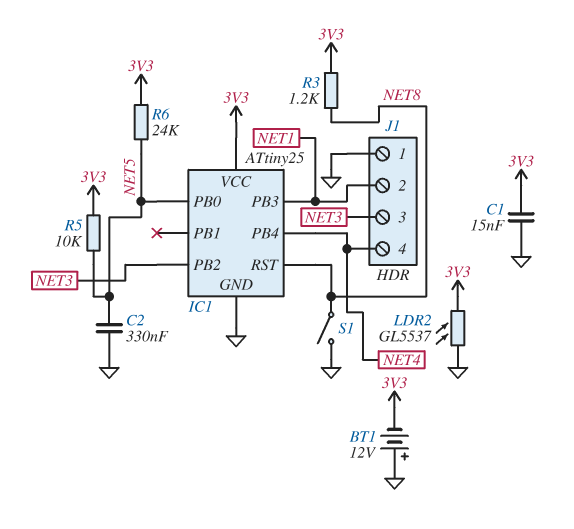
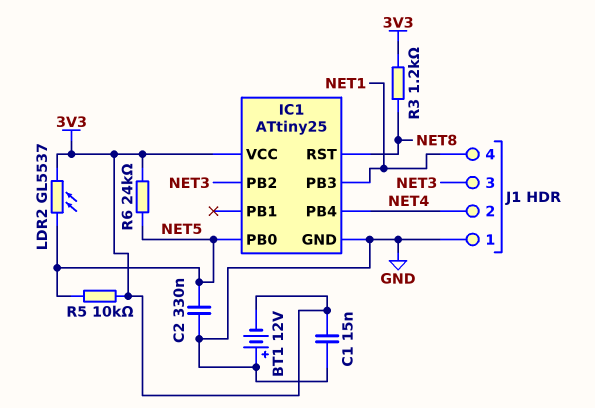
J1 pin 2: NET1 -> NET4
J1 pin 4: NET4 -> NET1
LDR2: GL5537 (3V3, GND) -> GL5537 (3V3, NET5)
S1: switch (GND, NET8) -> none

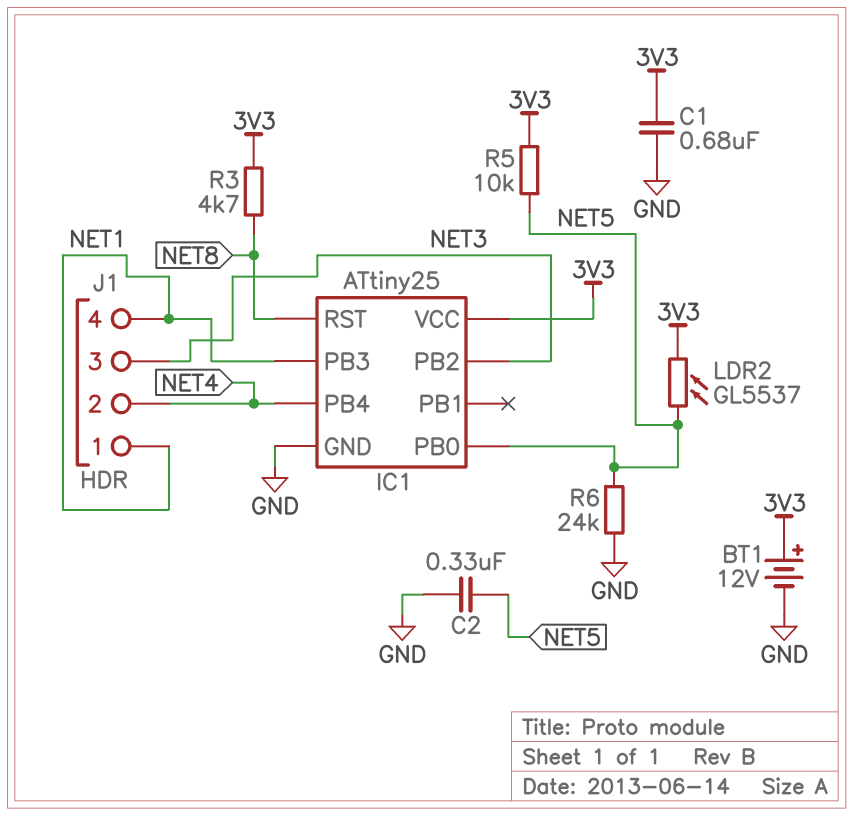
BT1: 12V (plus GND, minus 3V3) -> 12V (plus 3V3, minus GND)
C1: 15nF (3V3, GND) -> 680nF (3V3, GND)
J1 pin 1: GND -> NET1
R3: 1.2k (3V3, NET8) -> 4.7k (3V3, NET8)
R6: 24k (3V3, NET5) -> 24k (GND, NET5)

